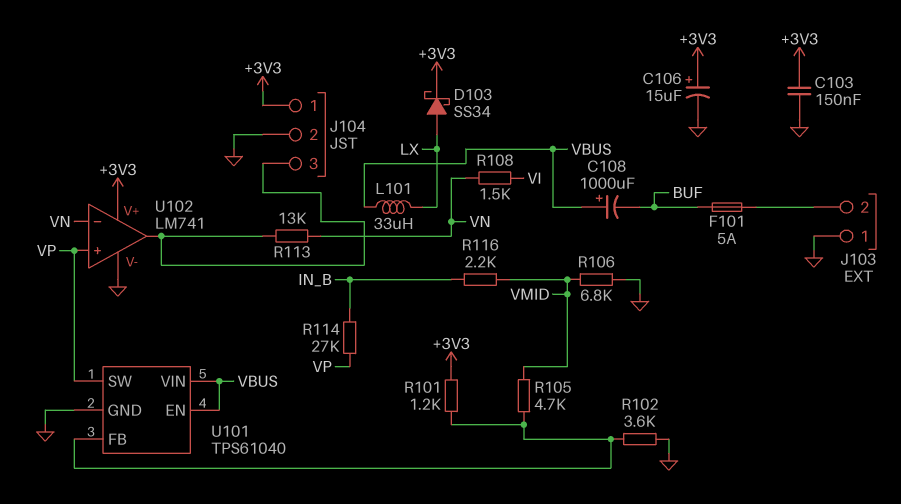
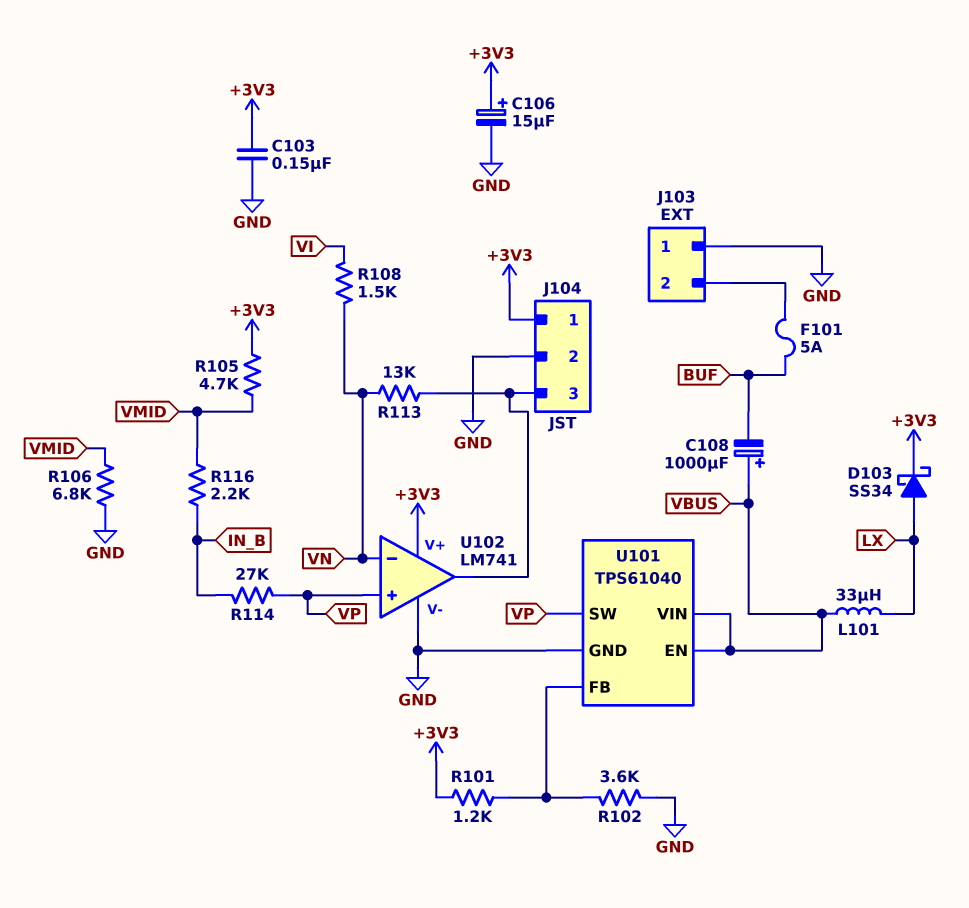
R105: 4.7k (U101/FB, VMID) -> 4.7k (+3V3, VMID)

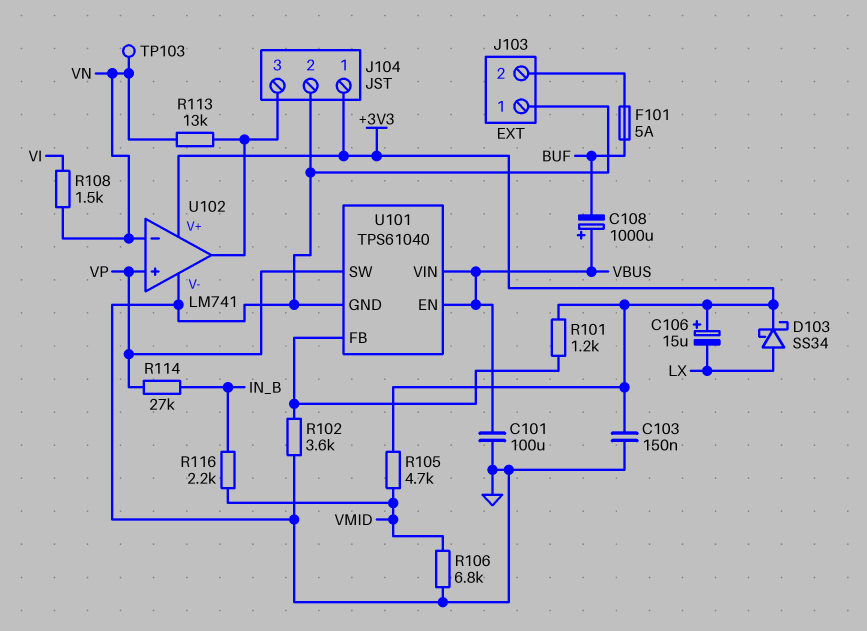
C101: none -> 100uF (GND, VBUS)
C106: 15uF (plus +3V3, minus GND) -> 15uF (plus +3V3, minus LX)
L101: 33uH (LX, VBUS) -> none
TP103: none -> test point (VN)

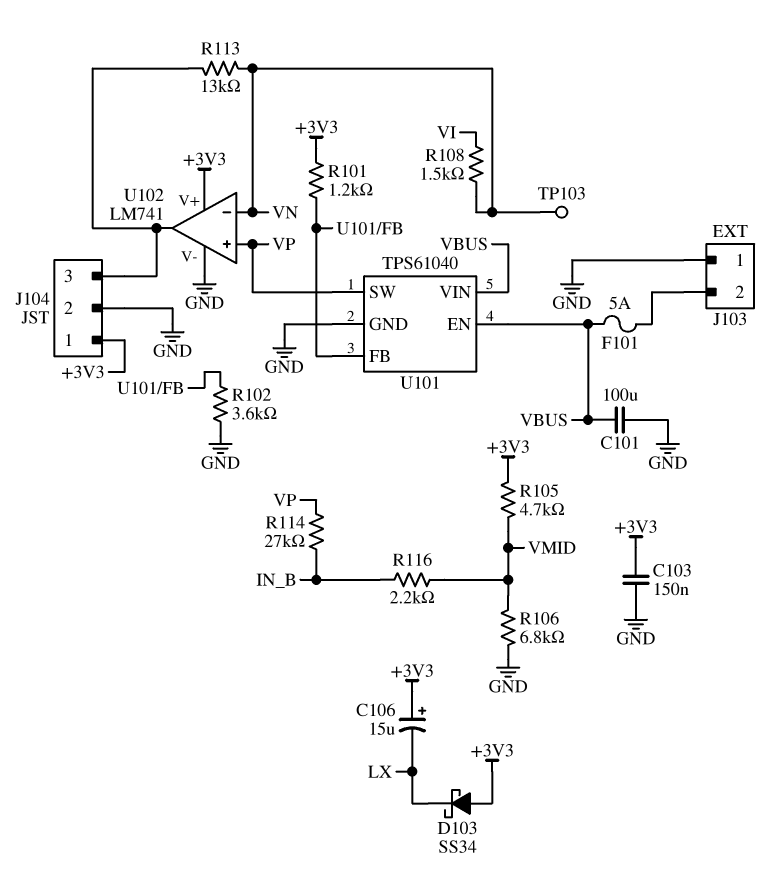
C108: 1000uF (plus VBUS, minus BUF) -> none
D103: schottky SS34 (A LX, K +3V3) -> schottky SS34 (A +3V3, K LX)
F101: 5A (BUF, J103/2) -> 5A (J103/2, VBUS)

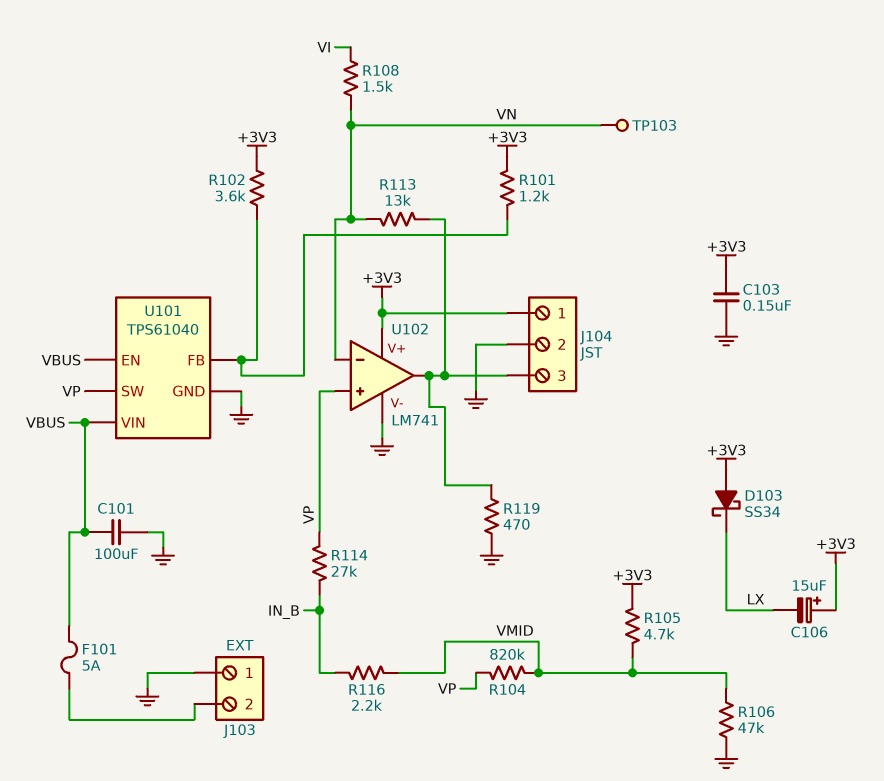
R102: 3.6k (GND, U101/FB) -> 3.6k (+3V3, U101/FB)
R104: none -> 820k (VMID, VP)
R106: 6.8k (GND, VMID) -> 47k (GND, VMID)
R119: none -> 470 (GND, J104/3)

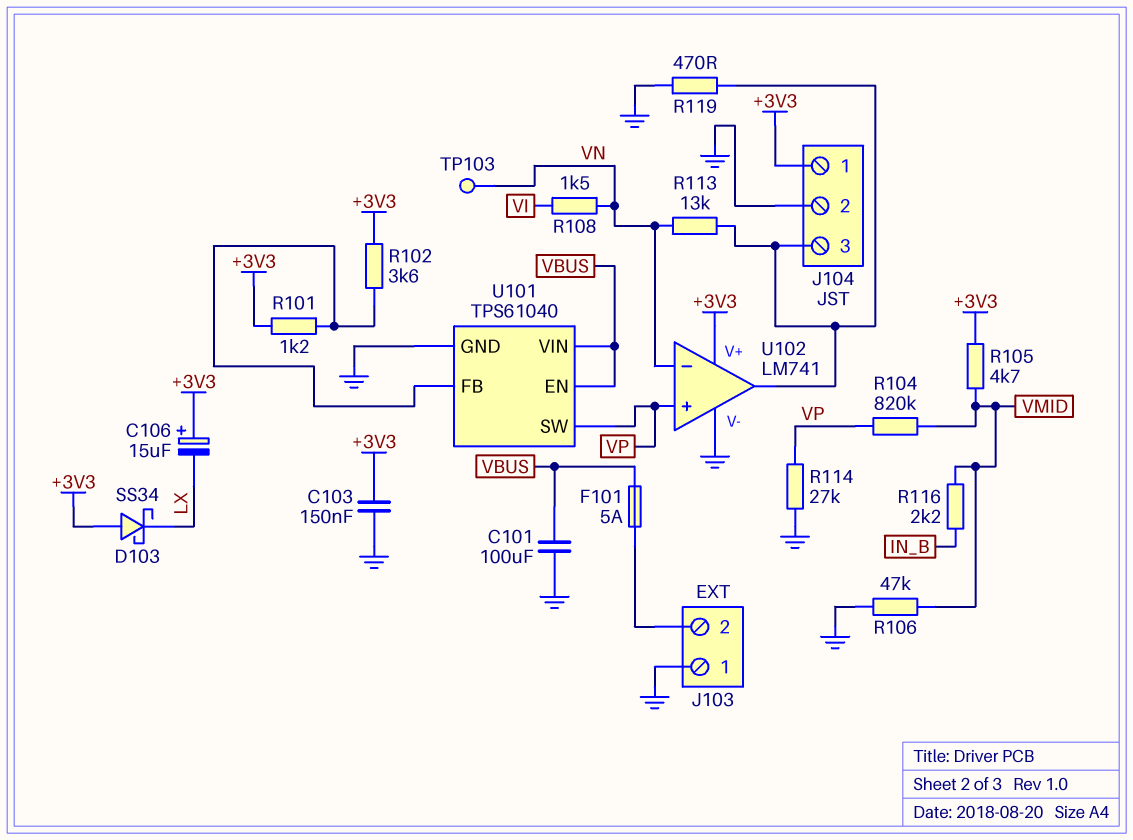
R114: 27k (IN_B, VP) -> 27k (GND, VP)

